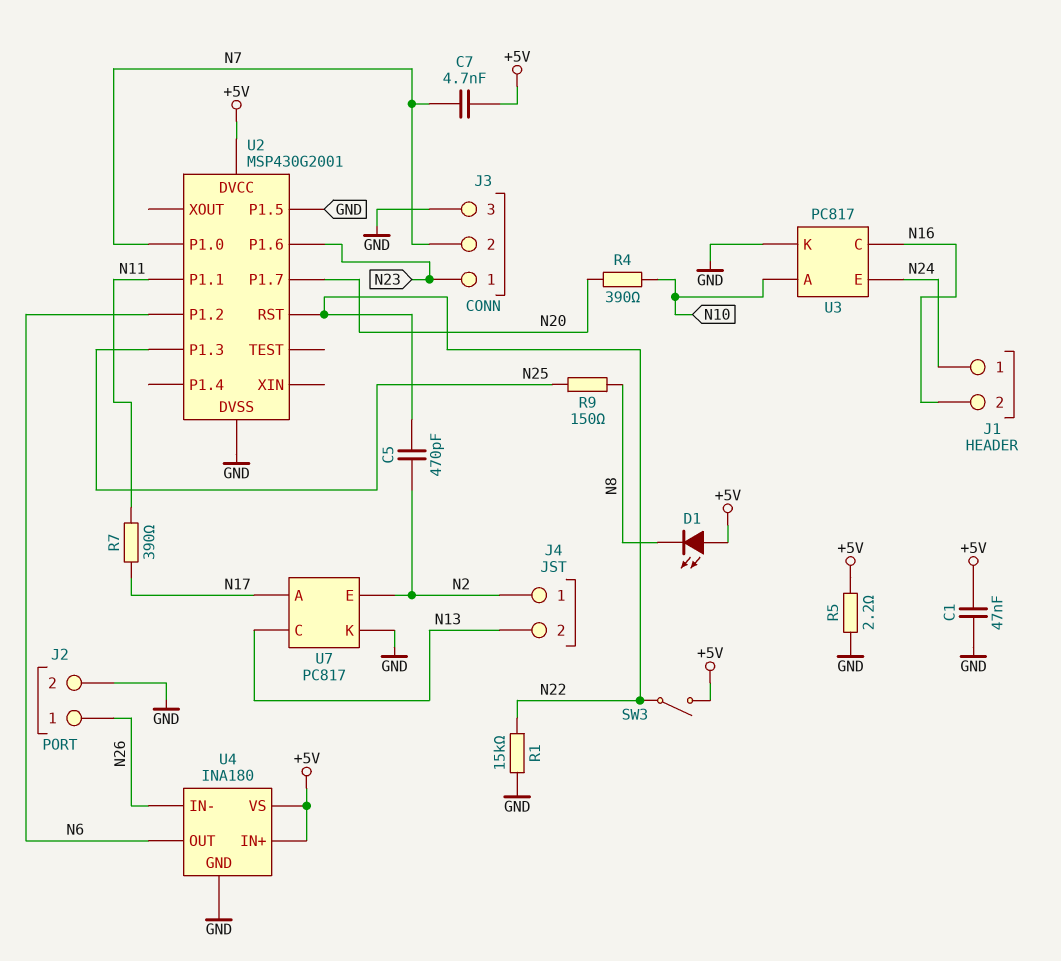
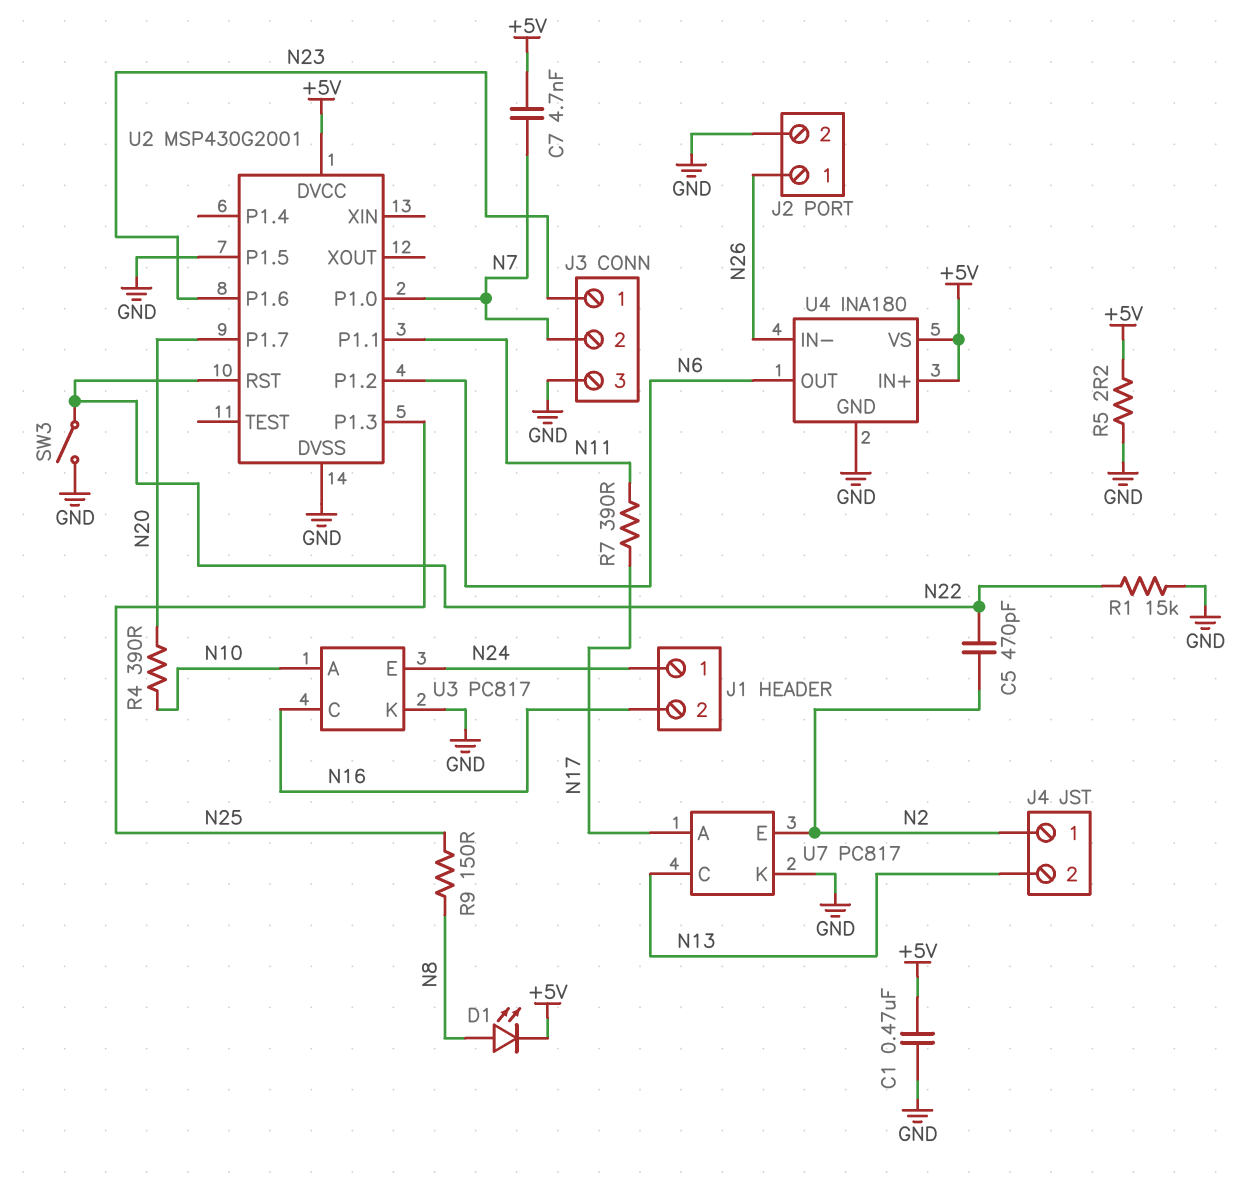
C1: 47nF (+5V, GND) -> 470nF (+5V, GND)
D1: LED (A +5V, K N8) -> LED (A N8, K +5V)
SW3: switch (+5V, N22) -> switch (GND, N22)

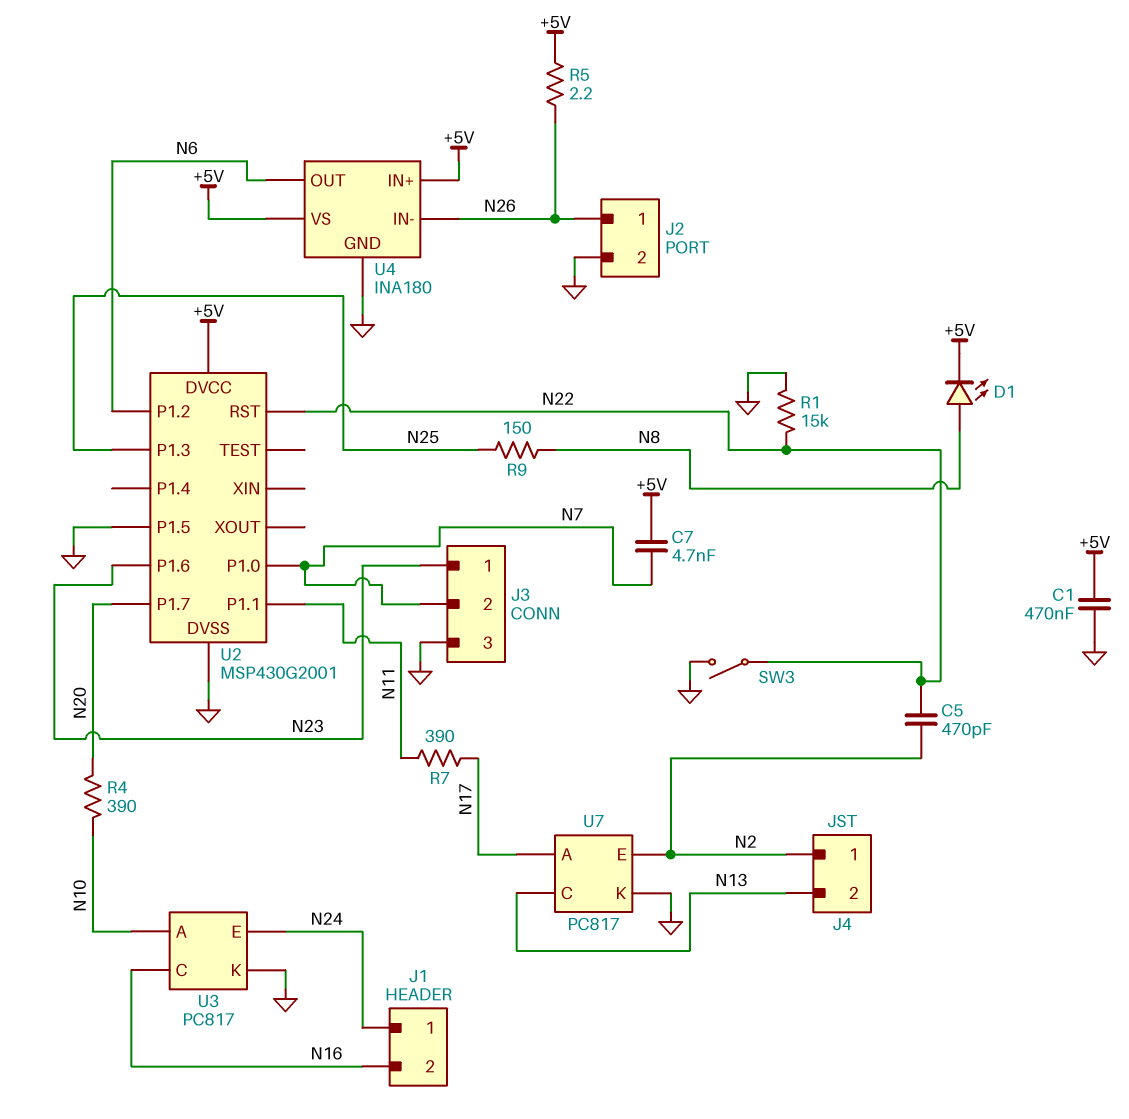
R5: 2.2 (+5V, GND) -> 2.2 (+5V, N26)

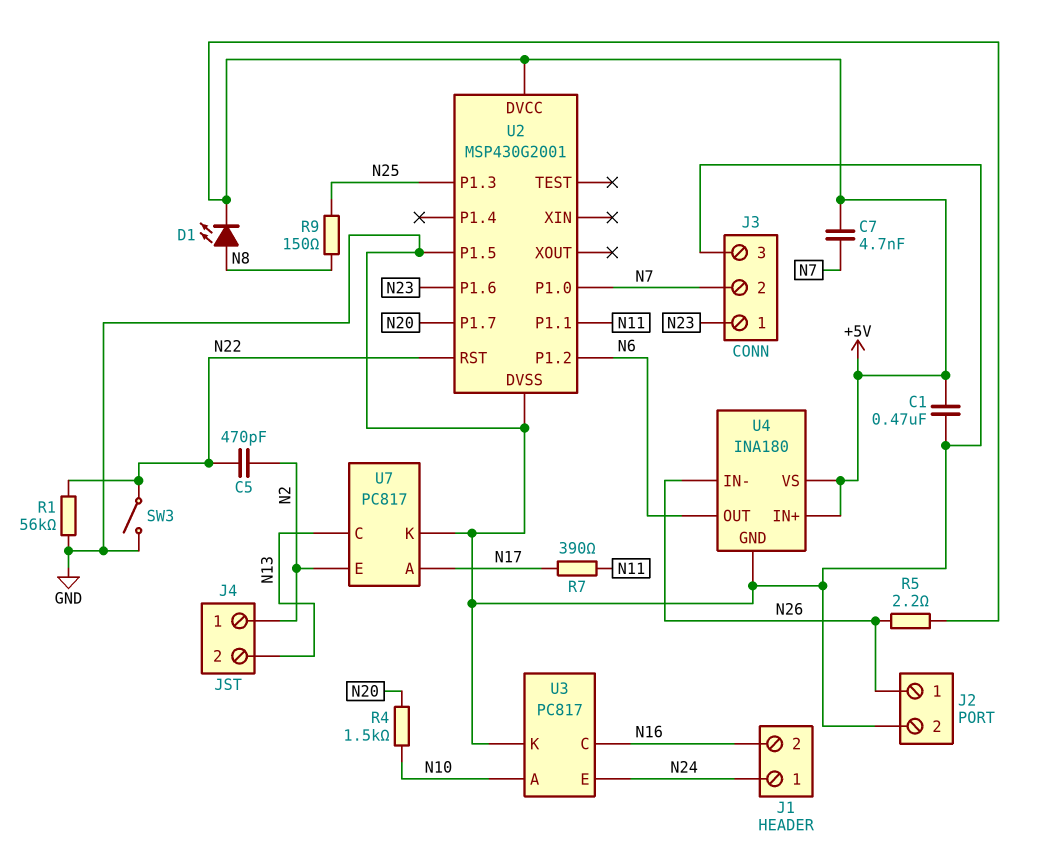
R1: 15k (GND, N22) -> 56k (GND, N22)
R4: 390 (N10, N20) -> 1.5k (N10, N20)

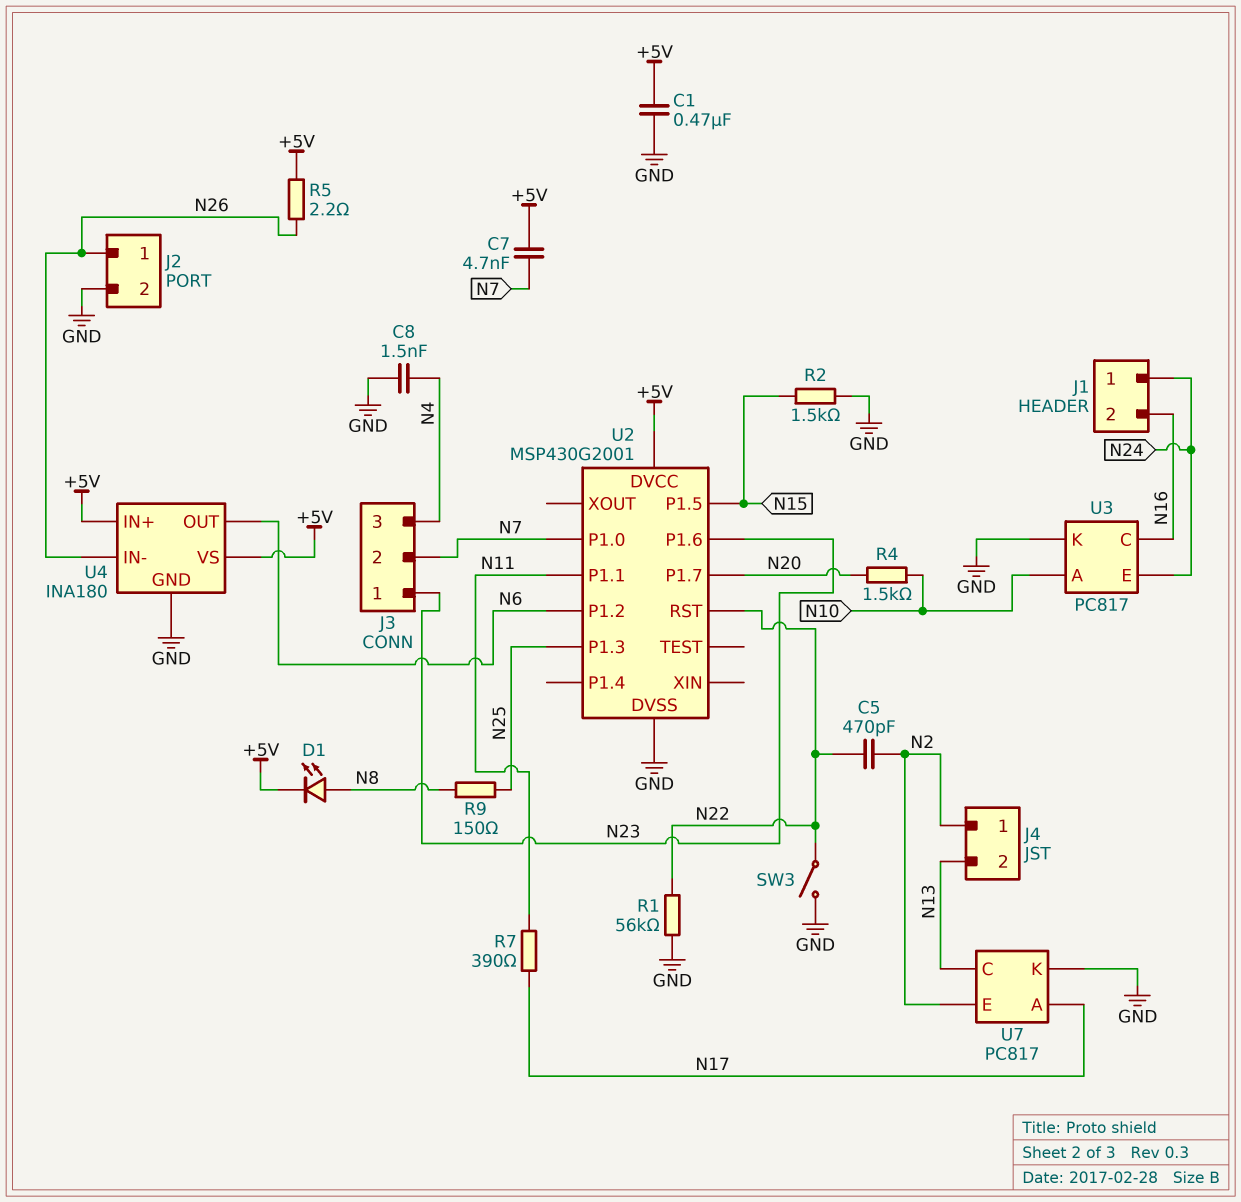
C8: none -> 1.5nF (GND, N4)
J3 pin 3: GND -> N4
R2: none -> 1.5k (GND, N15)
U2 pin P1.5: GND -> N15

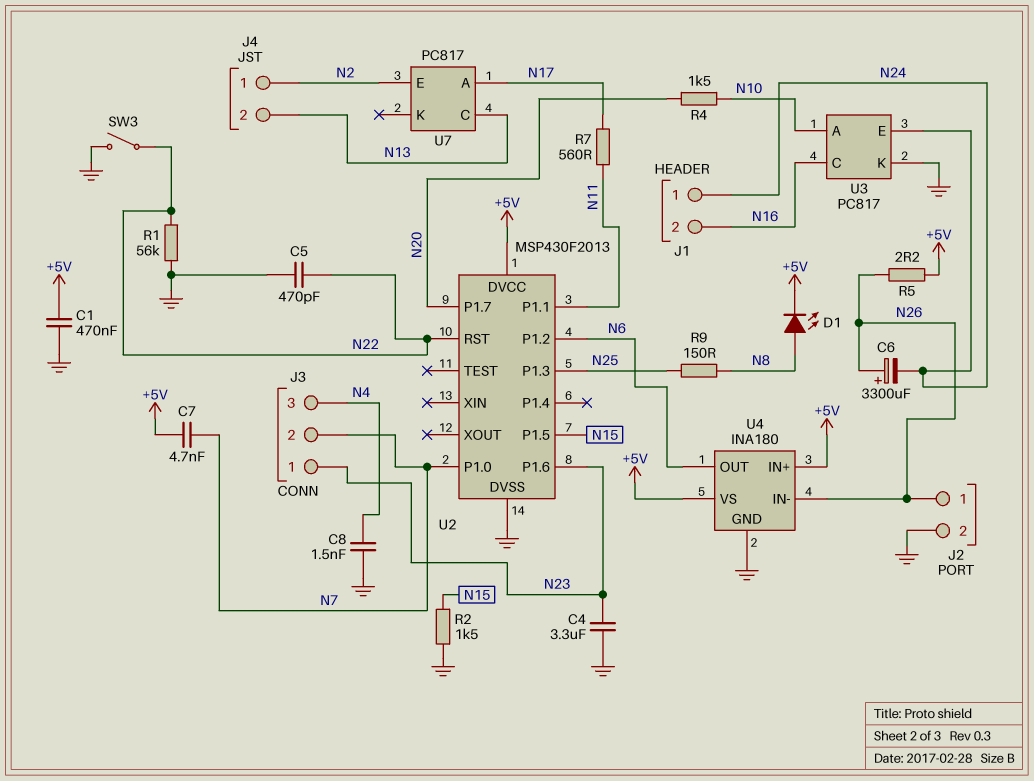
C4: none -> 3.3uF (GND, N23)
C5: 470pF (N2, N22) -> 470pF (GND, N22)
C6: none -> 3300uF (plus N26, minus N24)
R7: 390 (N11, N17) -> 560 (N11, N17)
U2: MSP430G2001 -> MSP430F2013
U7 pin K: GND -> none

